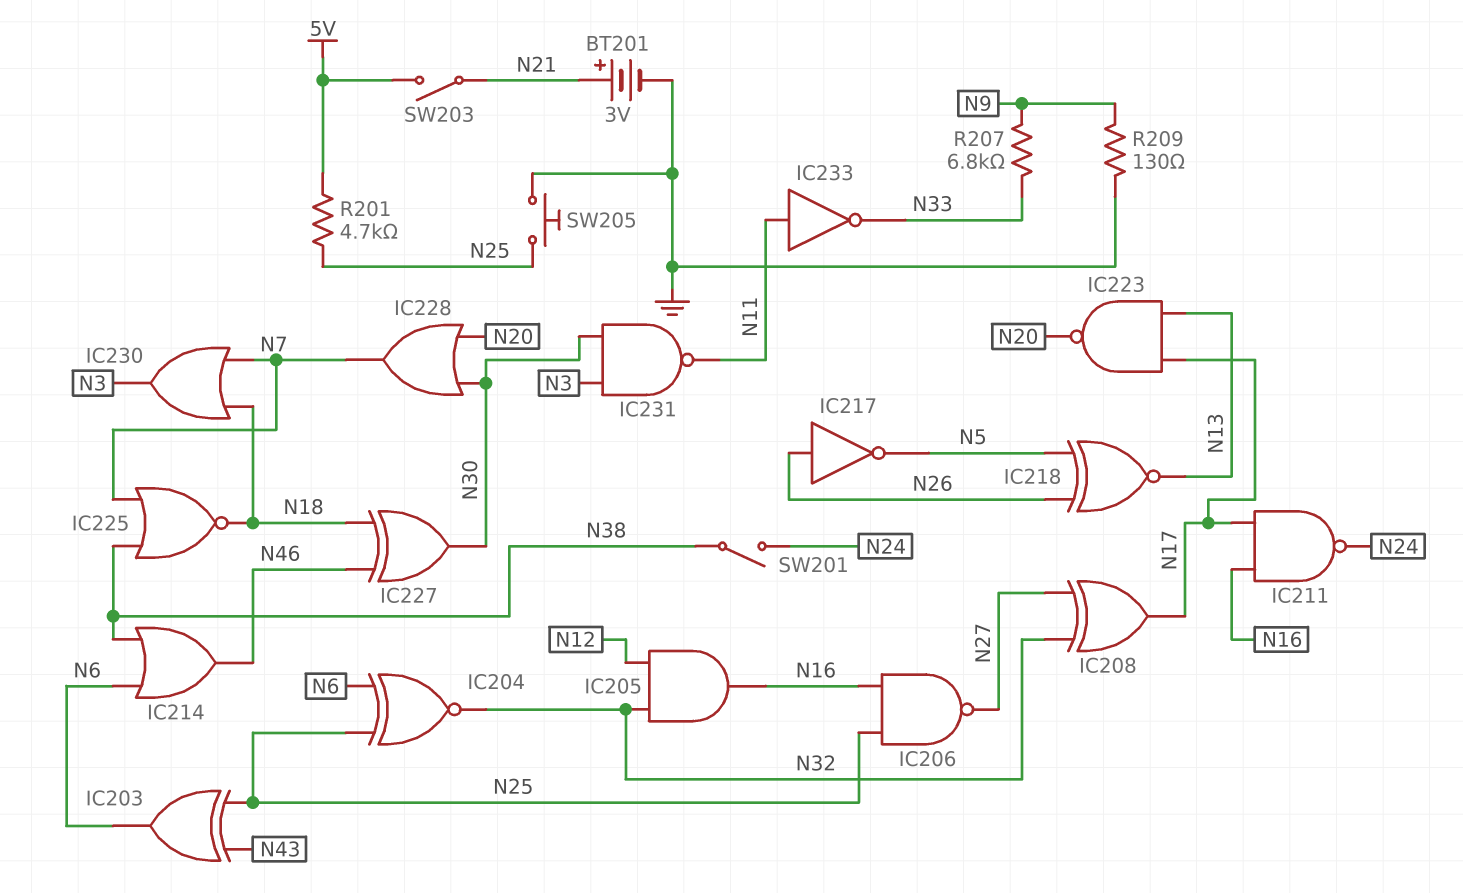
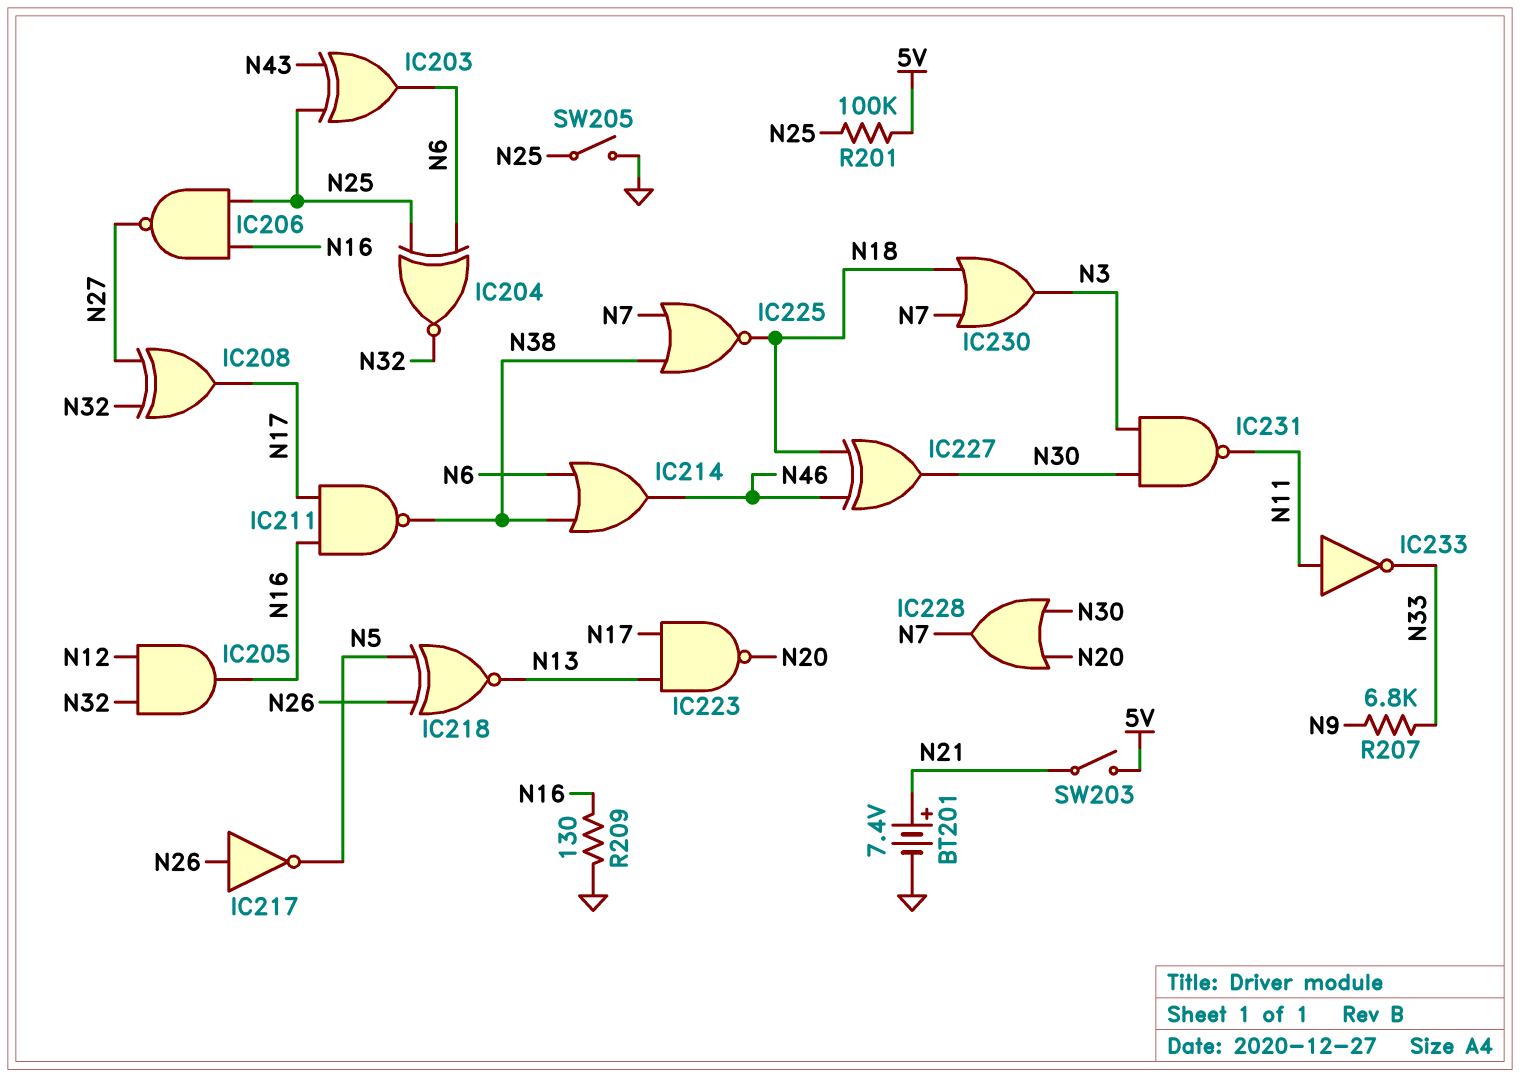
BT201: 3V (plus N21, minus GND) -> 7.4V (plus N21, minus GND)
IC211: NAND (in N16, in N17, out N24) -> NAND (in N16, in N17, out N38)
R201: 4.7k (5V, N25) -> 100k (5V, N25)
R209: 130 (GND, N9) -> 130 (GND, N16)
SW201: switch (N24, N38) -> none
SW205: button (GND, N25) -> switch (GND, N25)

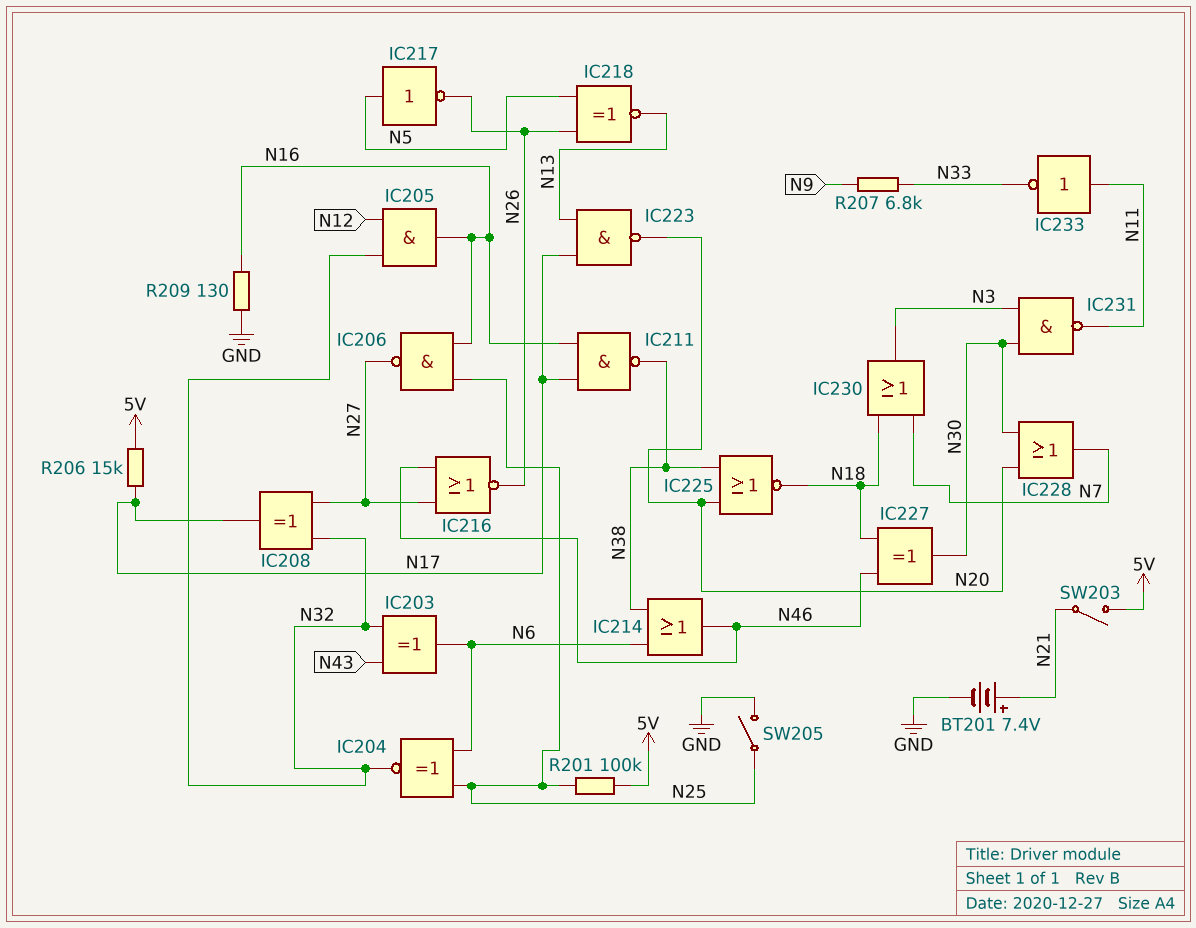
IC203: XOR (in N25, in N43, out N6) -> XOR (in N32, in N43, out N6)
IC216: none -> NOR (in N27, in N46, out N26)
IC217: NOT (in N26, out N5) -> NOT (in N5, out N26)
IC225: NOR (in N7, in N38, out N18) -> NOR (in N20, in N38, out N18)
R206: none -> 15k (5V, N17)

